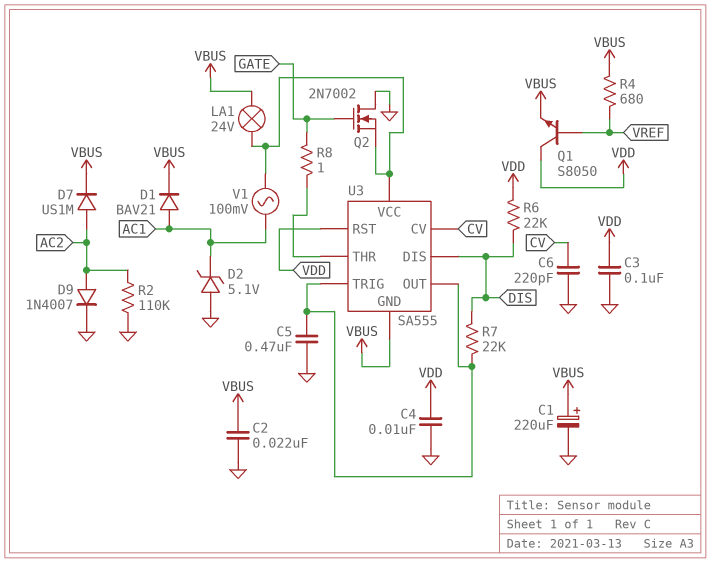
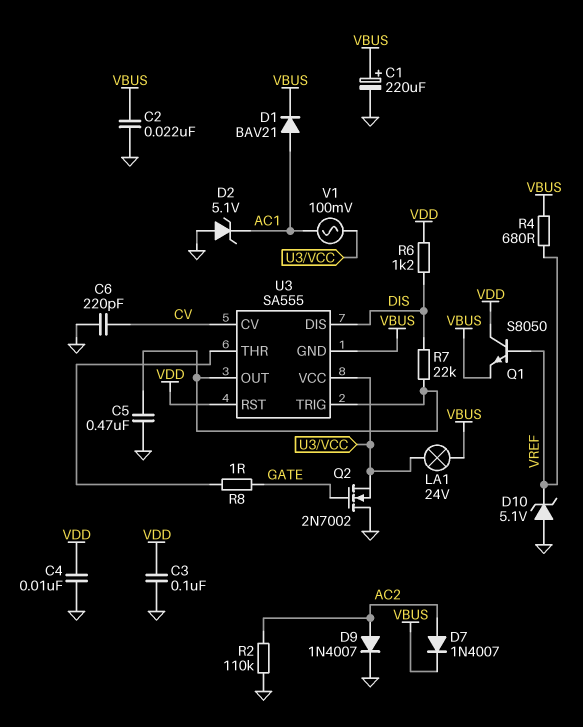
D7: diode US1M (A AC2, K VBUS) -> diode 1N4007 (A AC2, K VBUS)
D10: none -> zener 5.1V (A GND, K VREF)
R6: 22k (DIS, VDD) -> 1.2k (DIS, VDD)

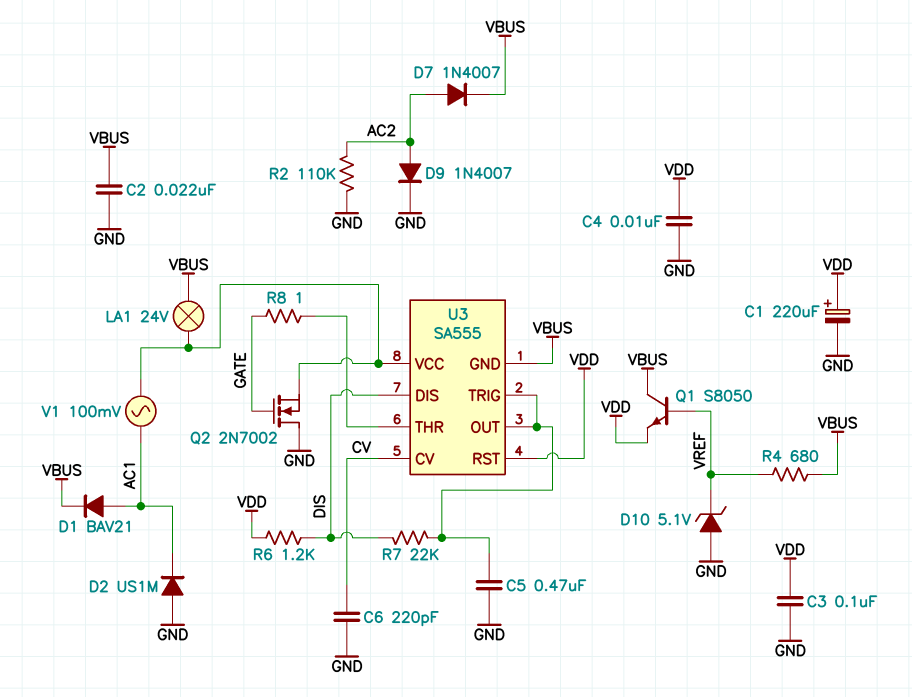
C1: 220uF (plus VBUS, minus GND) -> 220uF (plus VDD, minus GND)
D2: zener 5.1V (A GND, K AC1) -> diode US1M (A GND, K AC1)
Q1: NPN S8050 (B VREF, C VDD, E VBUS) -> NPN S8050 (B VREF, C VBUS, E VDD)

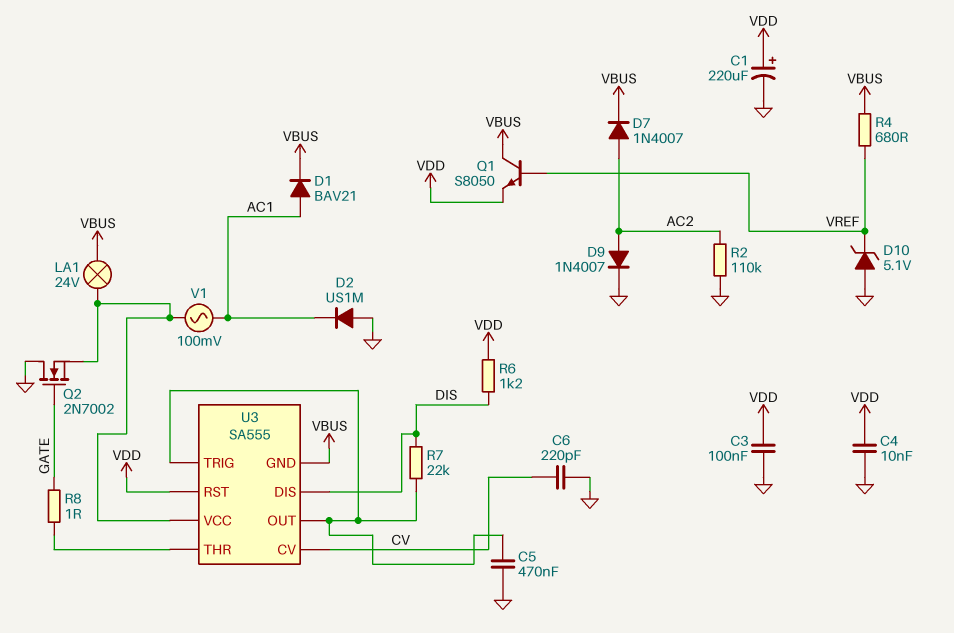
C2: 22nF (GND, VBUS) -> none

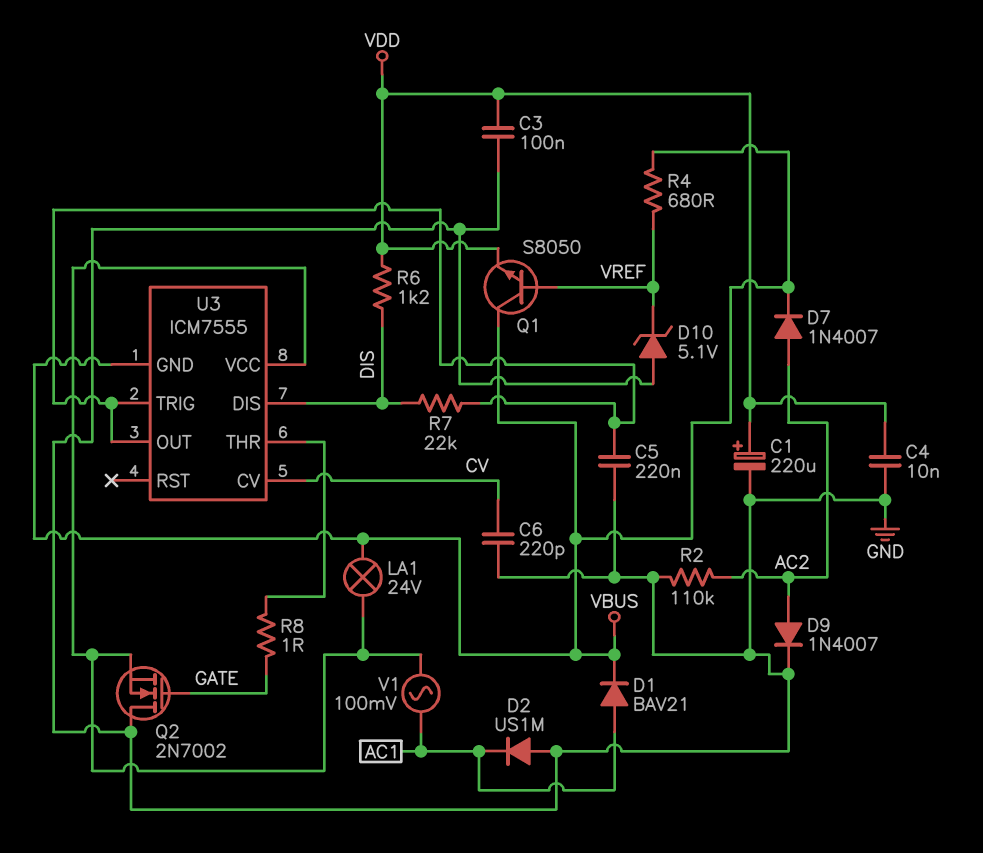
C5: 470nF (GND, U3/OUT) -> 220nF (GND, U3/OUT)
U3: SA555 -> ICM7555
U3 pin RST: VDD -> none

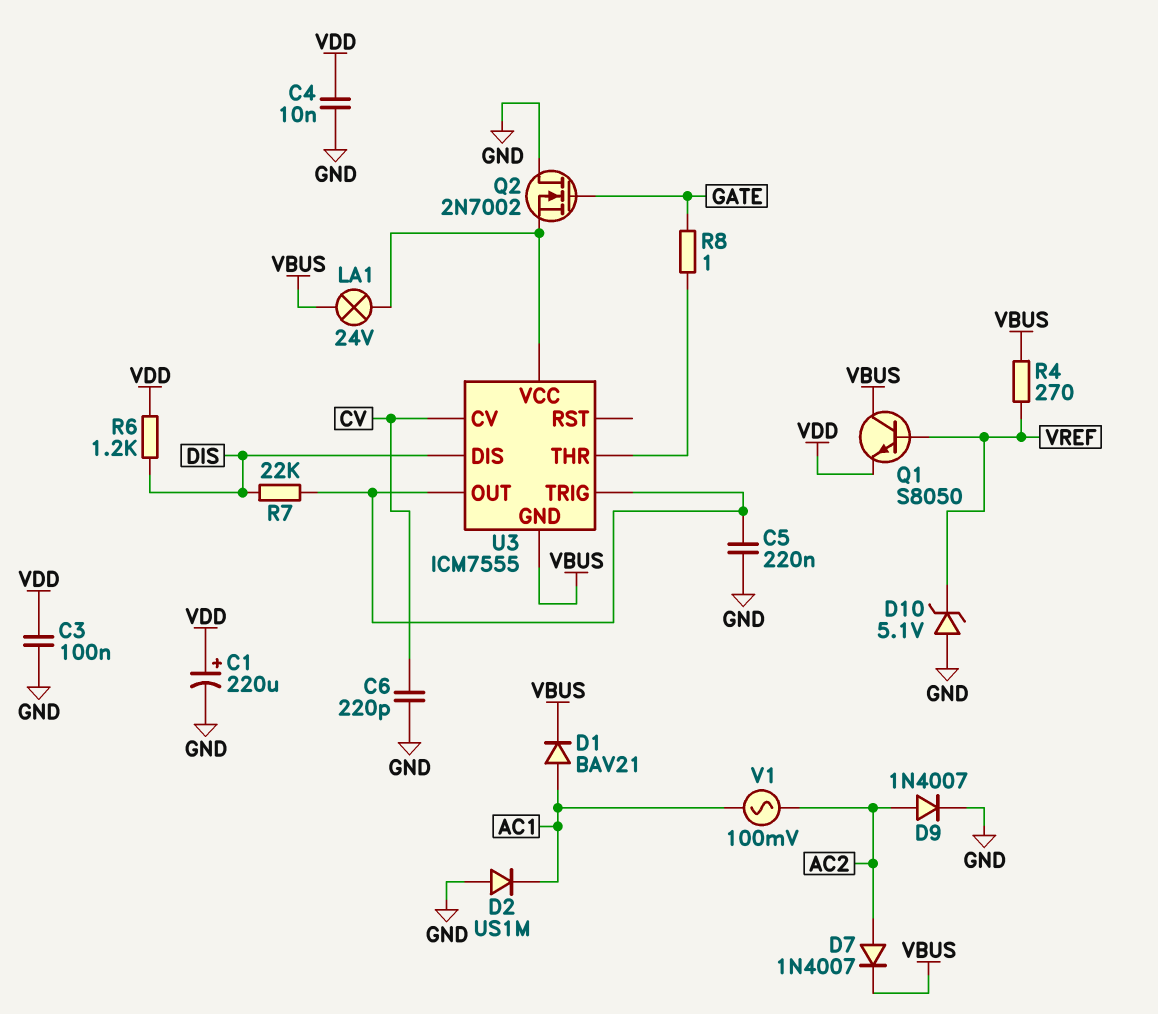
R2: 110k (AC2, GND) -> none
R4: 680 (VBUS, VREF) -> 270 (VBUS, VREF)
V1: AC 100mV (AC1, U3/VCC) -> AC 100mV (AC1, AC2)

